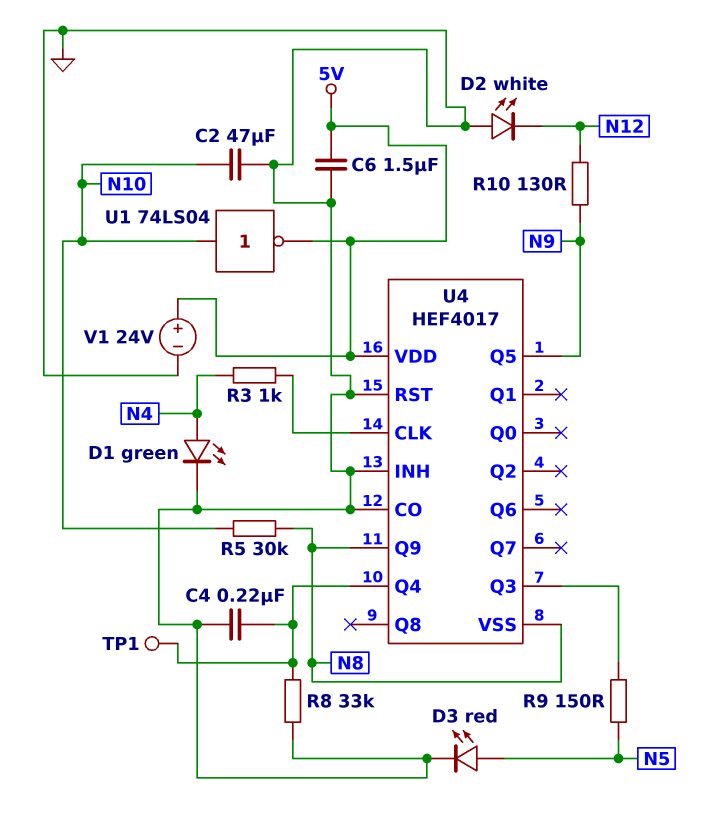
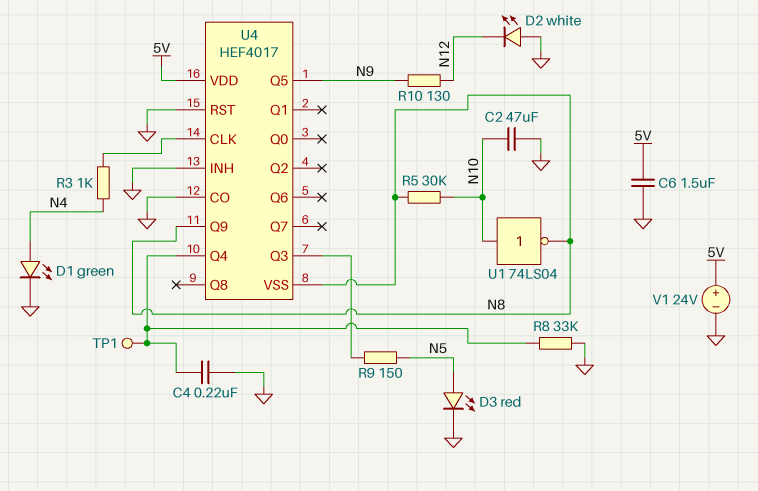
U1: NOT 74LS04 (in N10, out 5V) -> NOT 74LS04 (in N10, out N8)

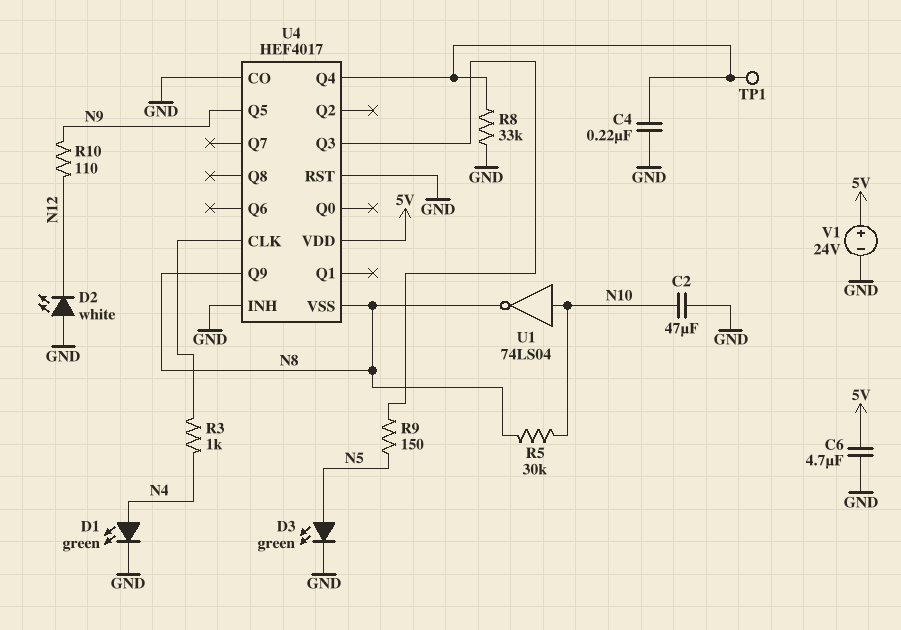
C6: 1.5uF (5V, GND) -> 4.7uF (5V, GND)
D3: LED red (A N5, K GND) -> LED green (A N5, K GND)
R10: 130 (N9, N12) -> 110 (N9, N12)

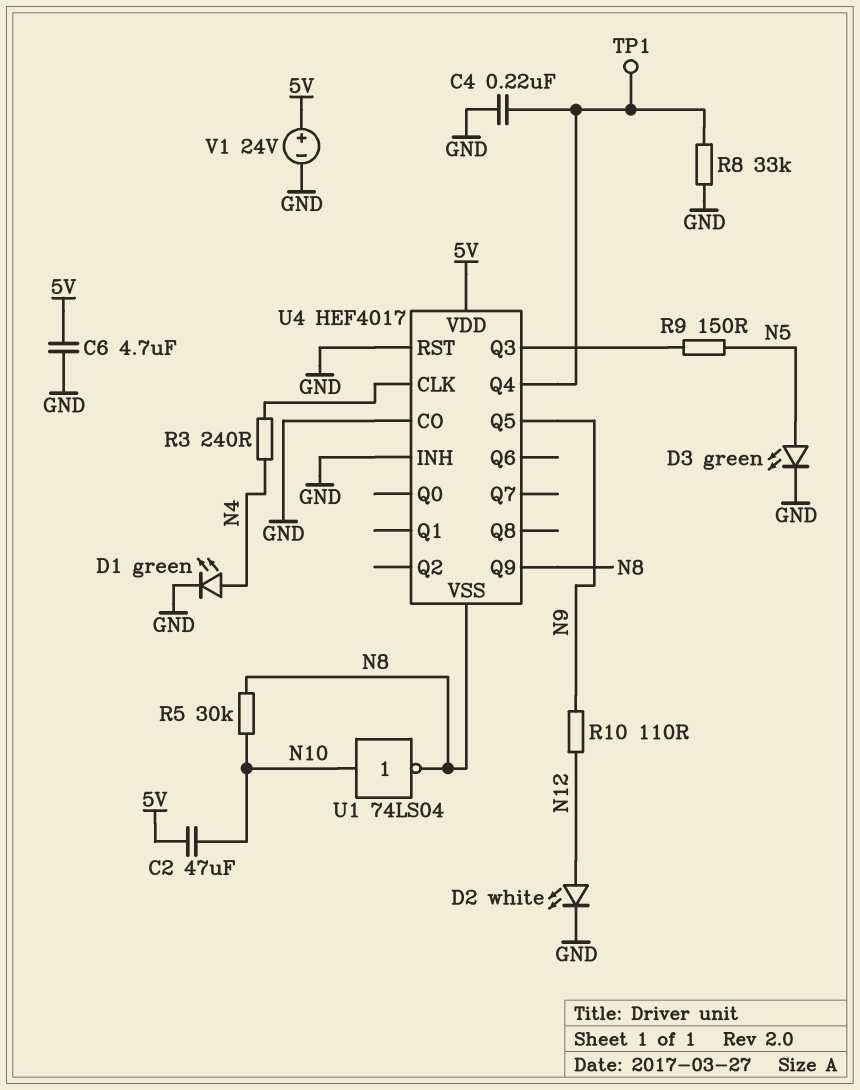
C2: 47uF (GND, N10) -> 47uF (5V, N10)
D2: LED white (A GND, K N12) -> LED white (A N12, K GND)
R3: 1k (N4, U4/CLK) -> 240 (N4, U4/CLK)

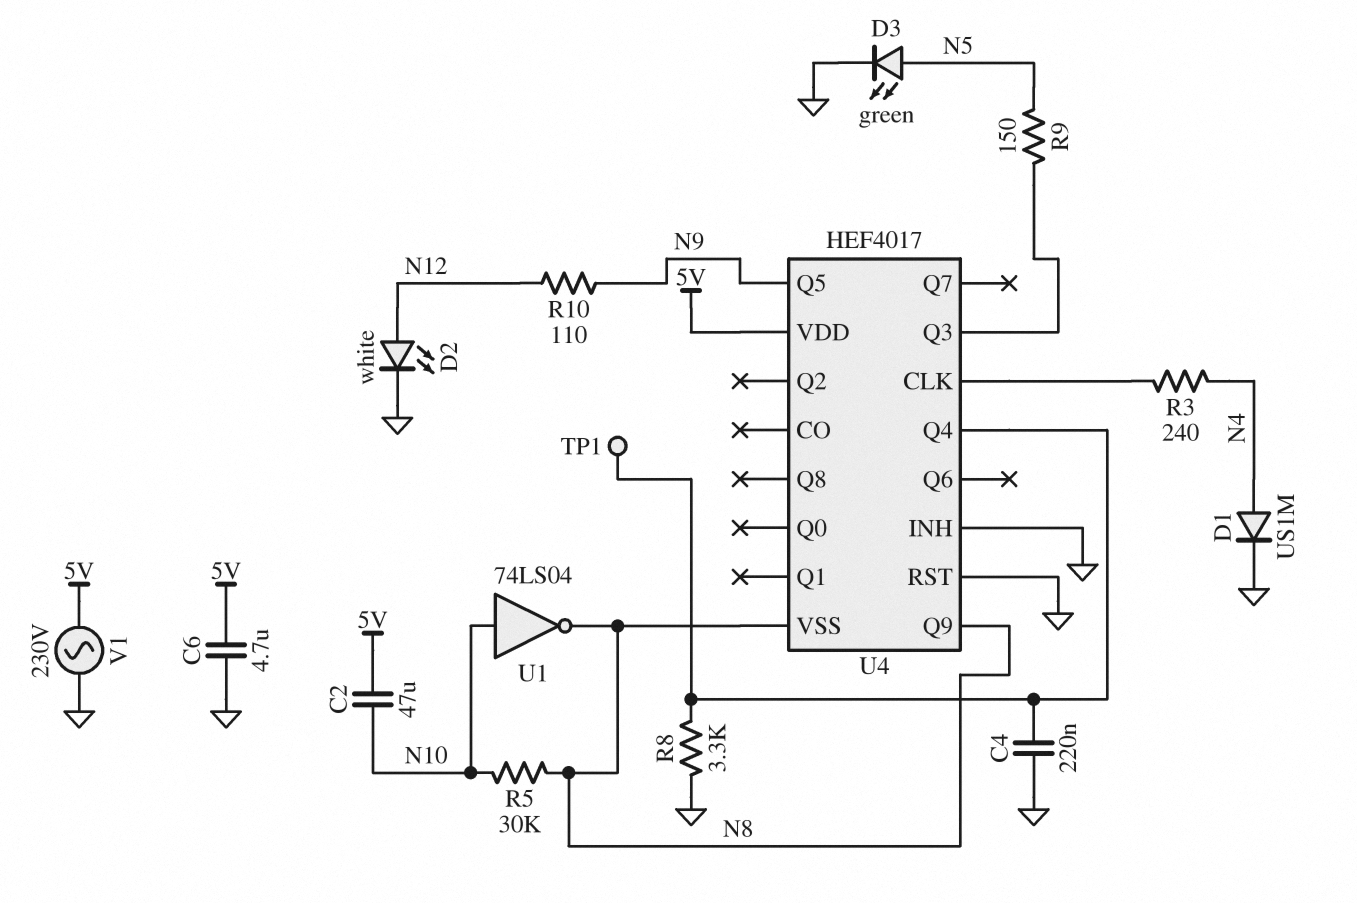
D1: LED green (A N4, K GND) -> diode US1M (A N4, K GND)
R8: 33k (GND, U4/Q4) -> 3.3k (GND, U4/Q4)
U4 pin CO: GND -> none
V1: 24V (plus 5V, minus GND) -> AC 230V (5V, GND)

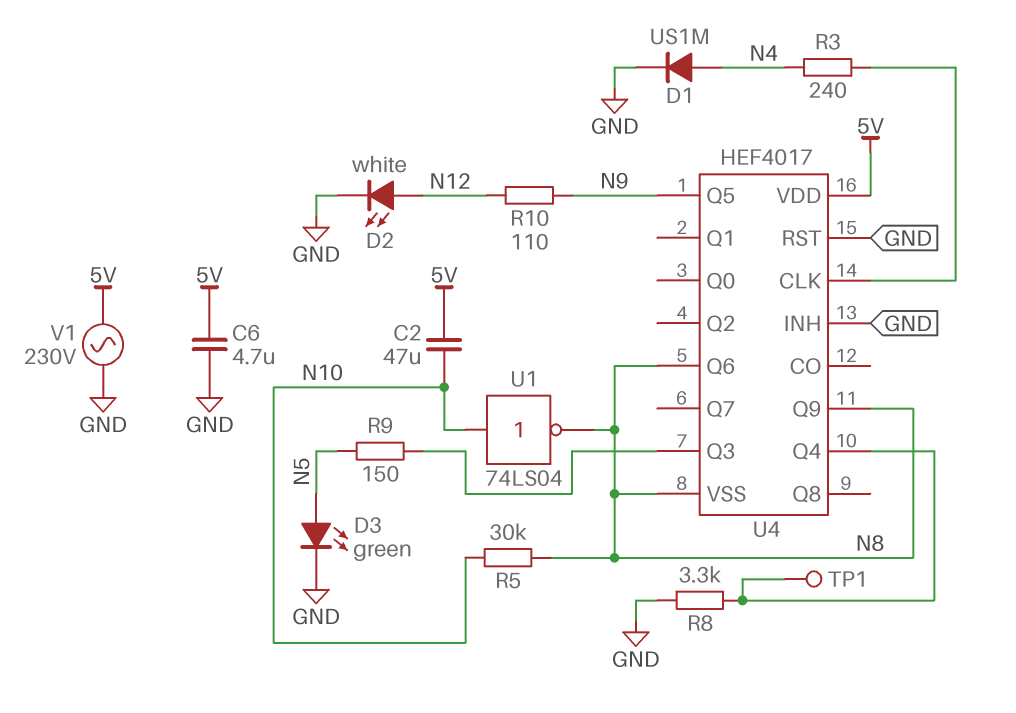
C4: 220nF (GND, U4/Q4) -> none
U4 pin Q6: none -> N8

